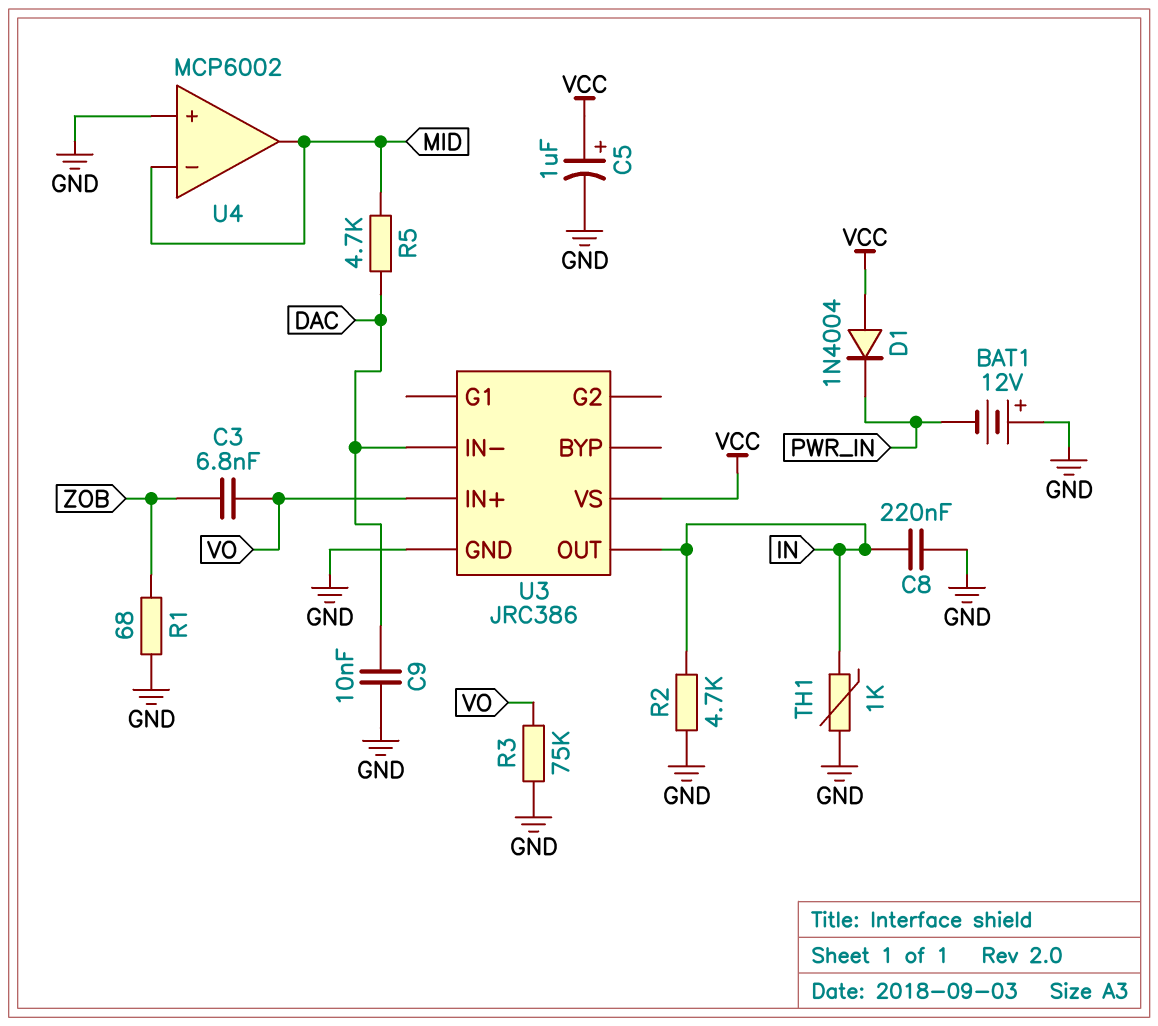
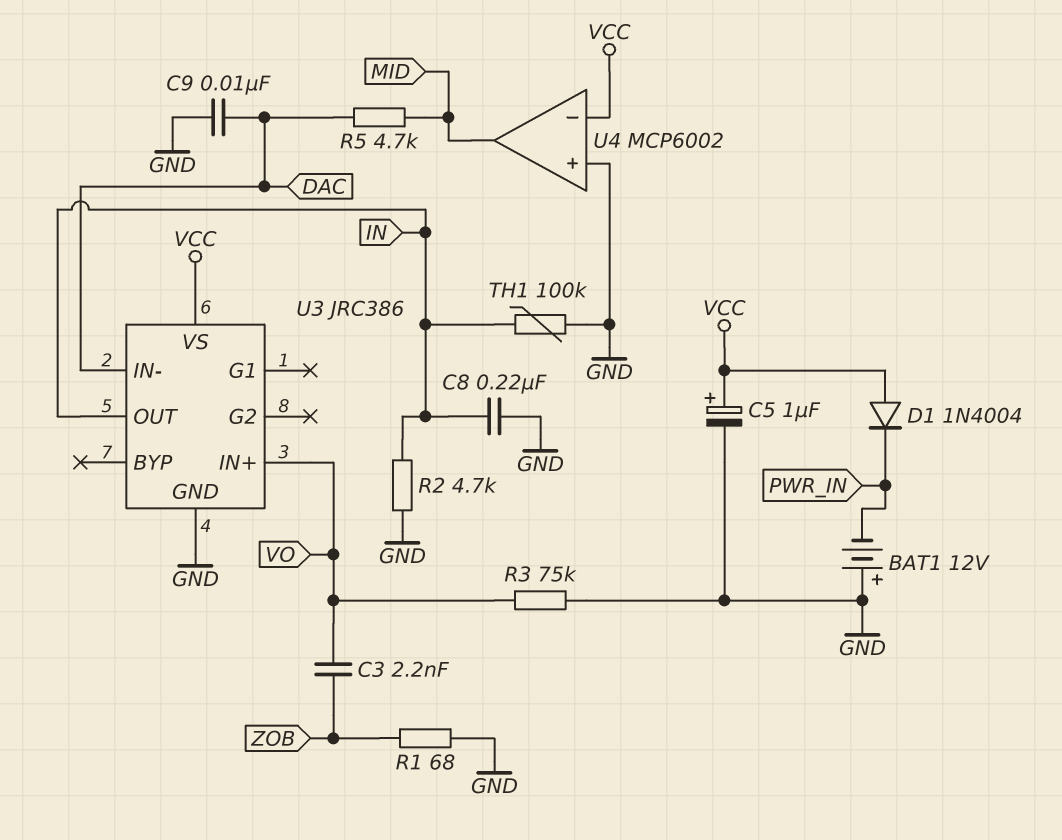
C3: 6.8nF (VO, ZOB) -> 2.2nF (VO, ZOB)
TH1: 1k (GND, IN) -> 100k (GND, IN)
U4 pin in-: MID -> VCC

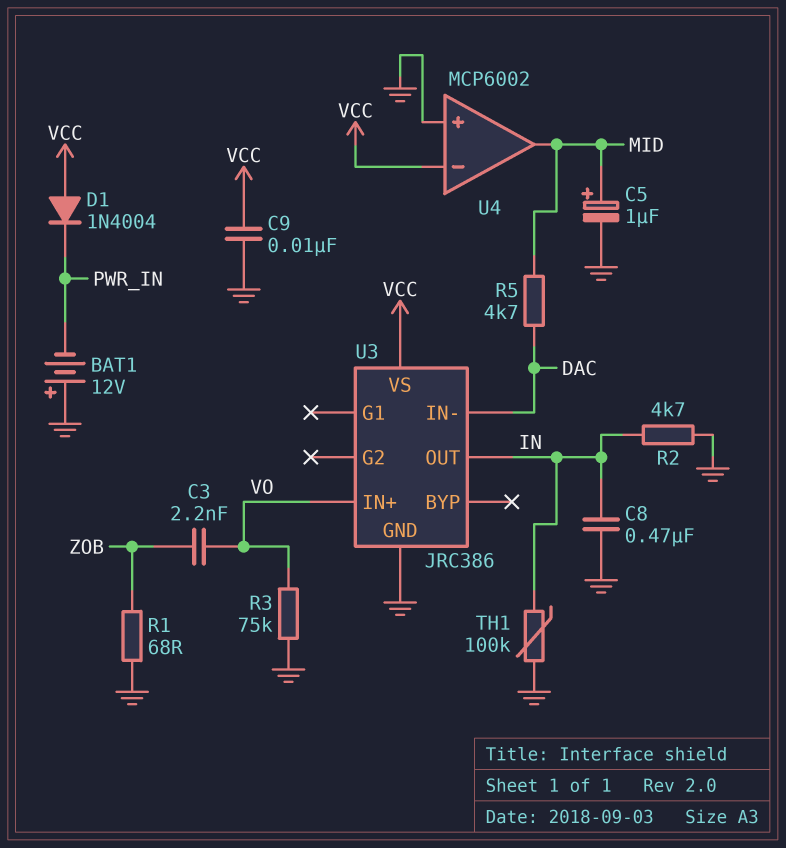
C5: 1uF (plus VCC, minus GND) -> 1uF (plus MID, minus GND)
C8: 220nF (GND, IN) -> 470nF (GND, IN)
C9: 10nF (DAC, GND) -> 10nF (GND, VCC)

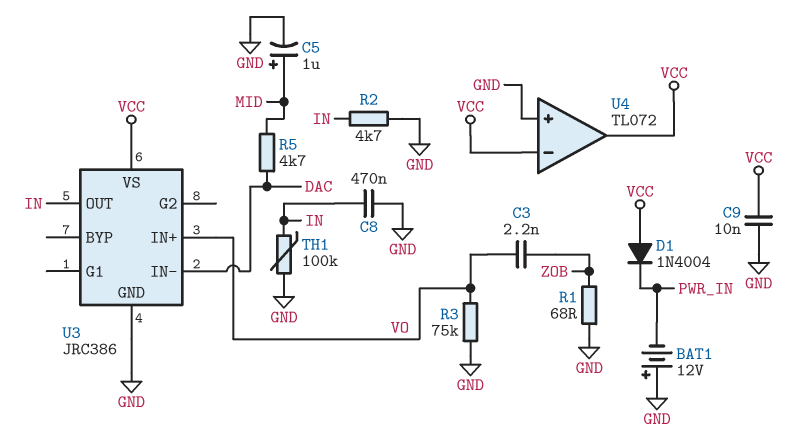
U4: MCP6002 -> TL072
U4 pin out: MID -> VCC

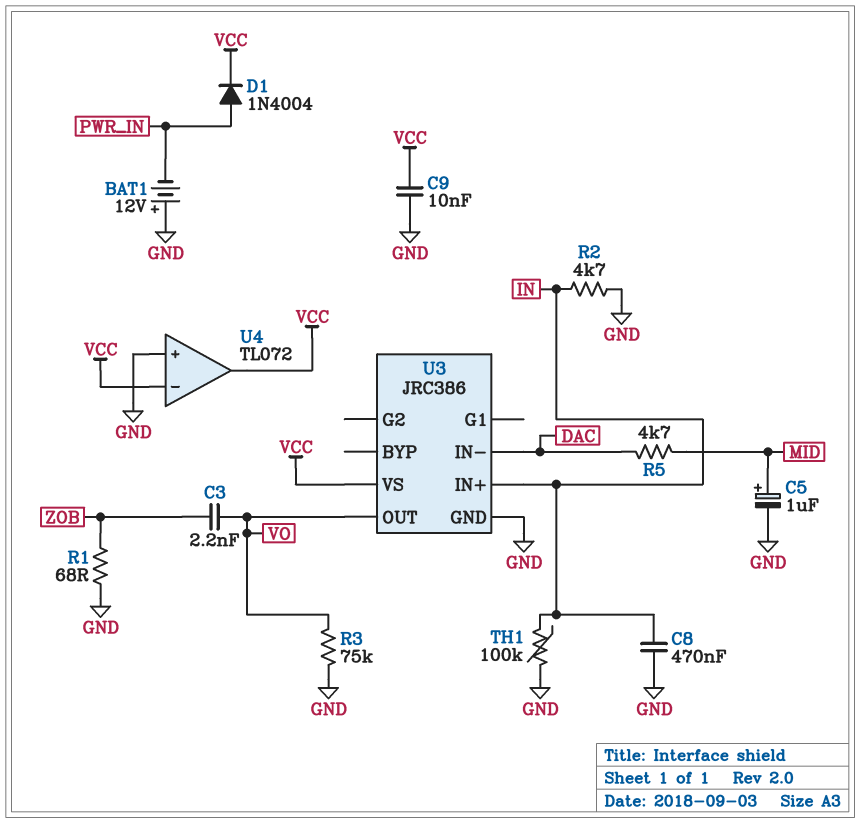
D1: diode 1N4004 (A VCC, K PWR_IN) -> diode 1N4004 (A PWR_IN, K VCC)
U3 pin IN+: VO -> IN
U3 pin OUT: IN -> VO

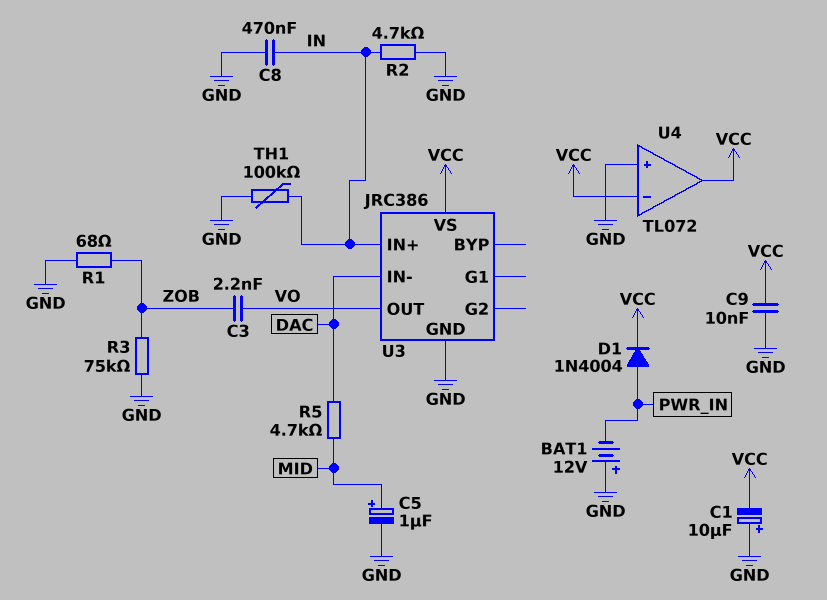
C1: none -> 10uF (plus GND, minus VCC)
R3: 75k (GND, VO) -> 75k (GND, ZOB)

